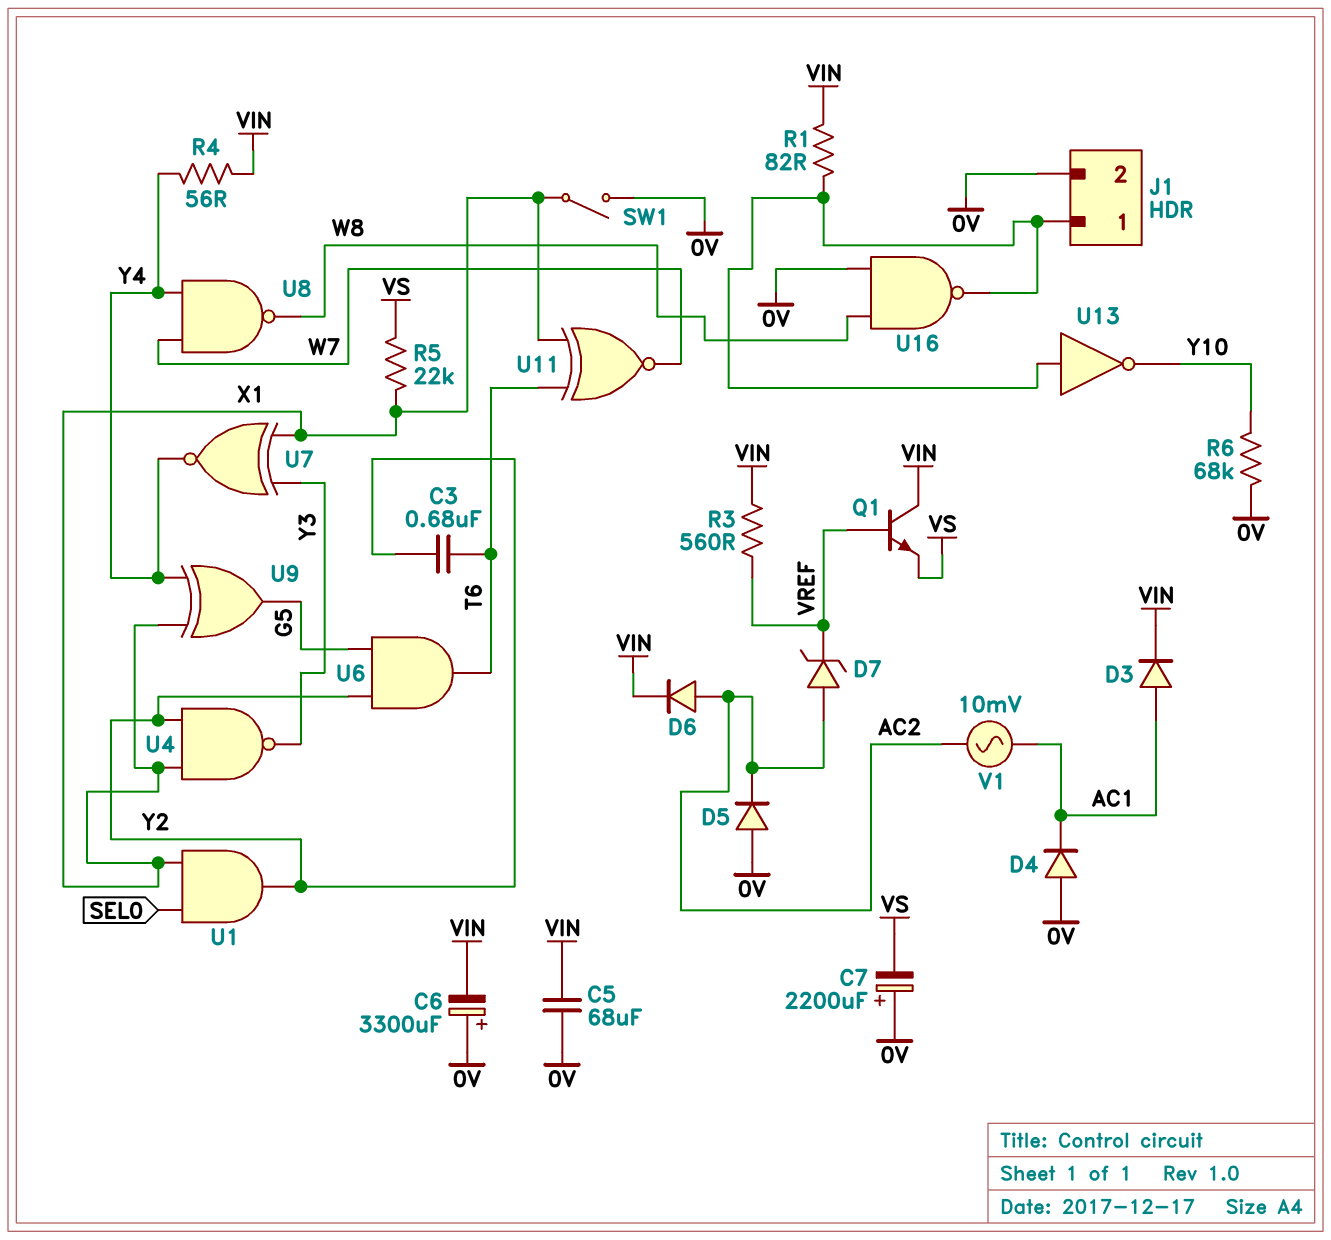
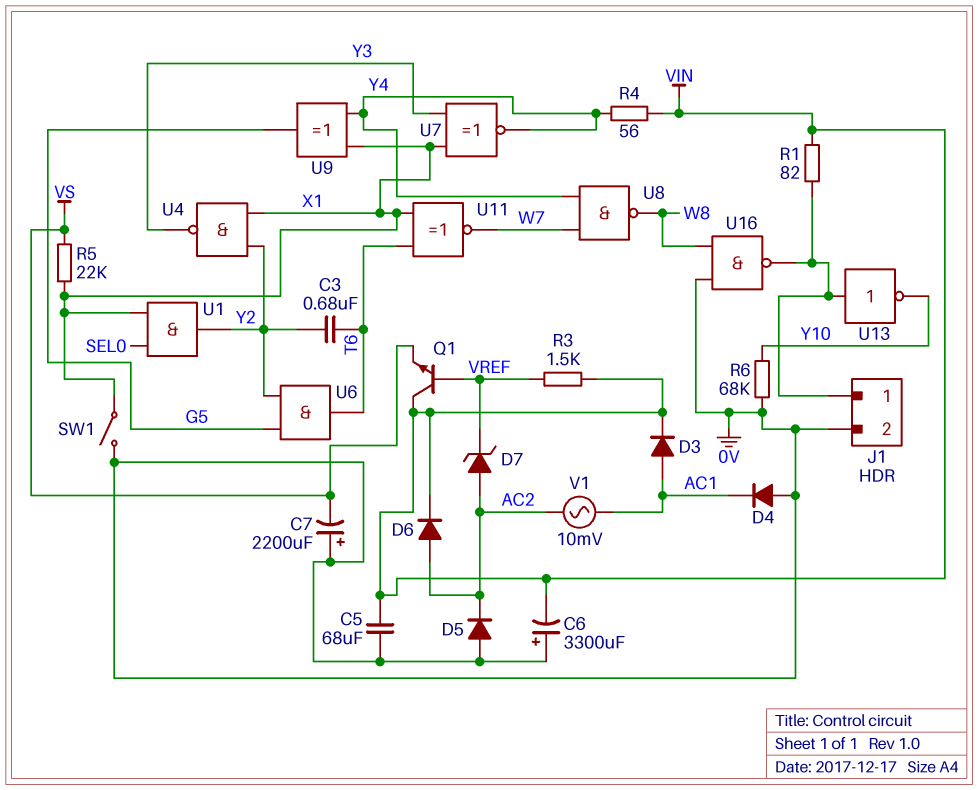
R3: 560 (VIN, VREF) -> 1.5k (VIN, VREF)

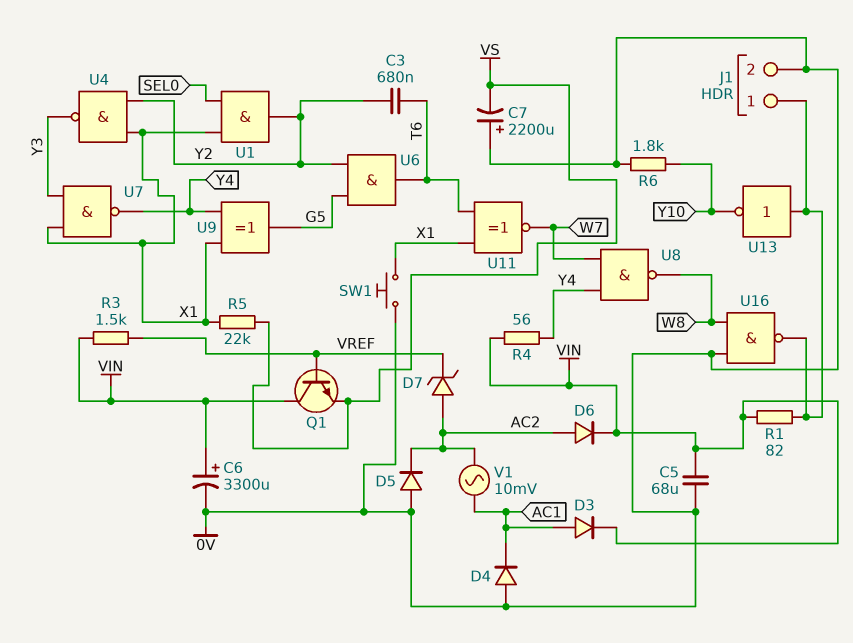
C6: 3300uF (plus 0V, minus VIN) -> 3300uF (plus VIN, minus 0V)
R6: 68k (0V, Y10) -> 1.8k (0V, Y10)
SW1: switch (0V, X1) -> button (0V, X1)
U7: XNOR (in X1, in Y3, out Y4) -> NAND (in X1, in Y3, out Y4)

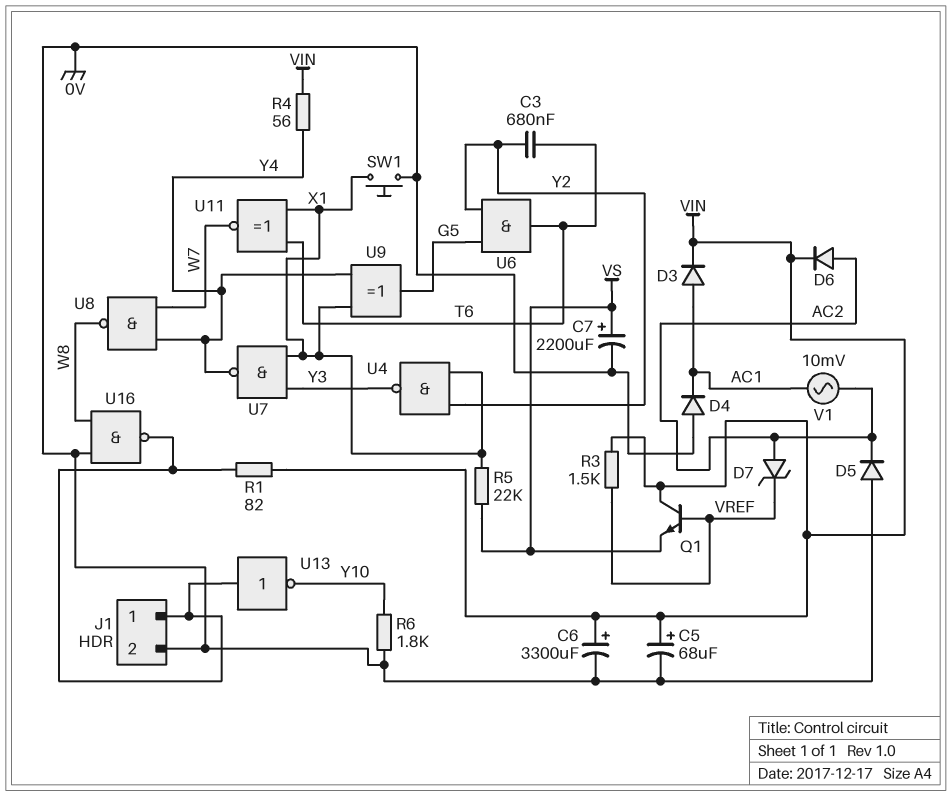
C5: 68uF (0V, VIN) -> 68uF (plus VIN, minus 0V)
C7: 2200uF (plus 0V, minus VS) -> 2200uF (plus VS, minus 0V)
U1: AND (in SEL0, in X1, out Y2) -> none

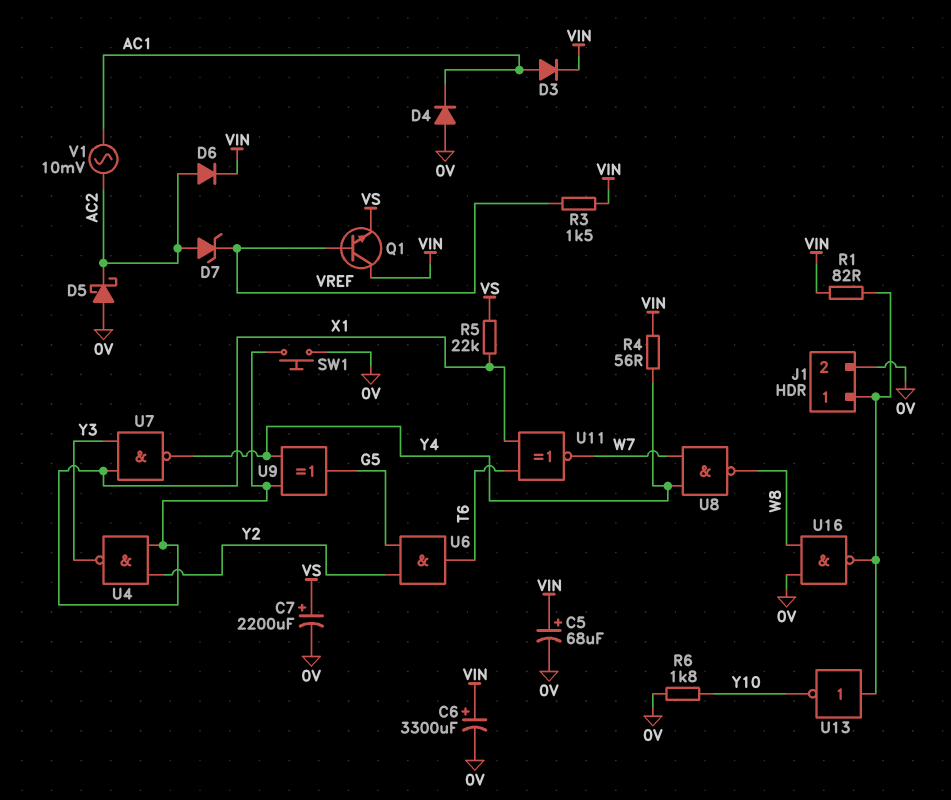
C3: 680nF (T6, Y2) -> none
D5: diode (A 0V, K AC2) -> schottky (A 0V, K AC2)

